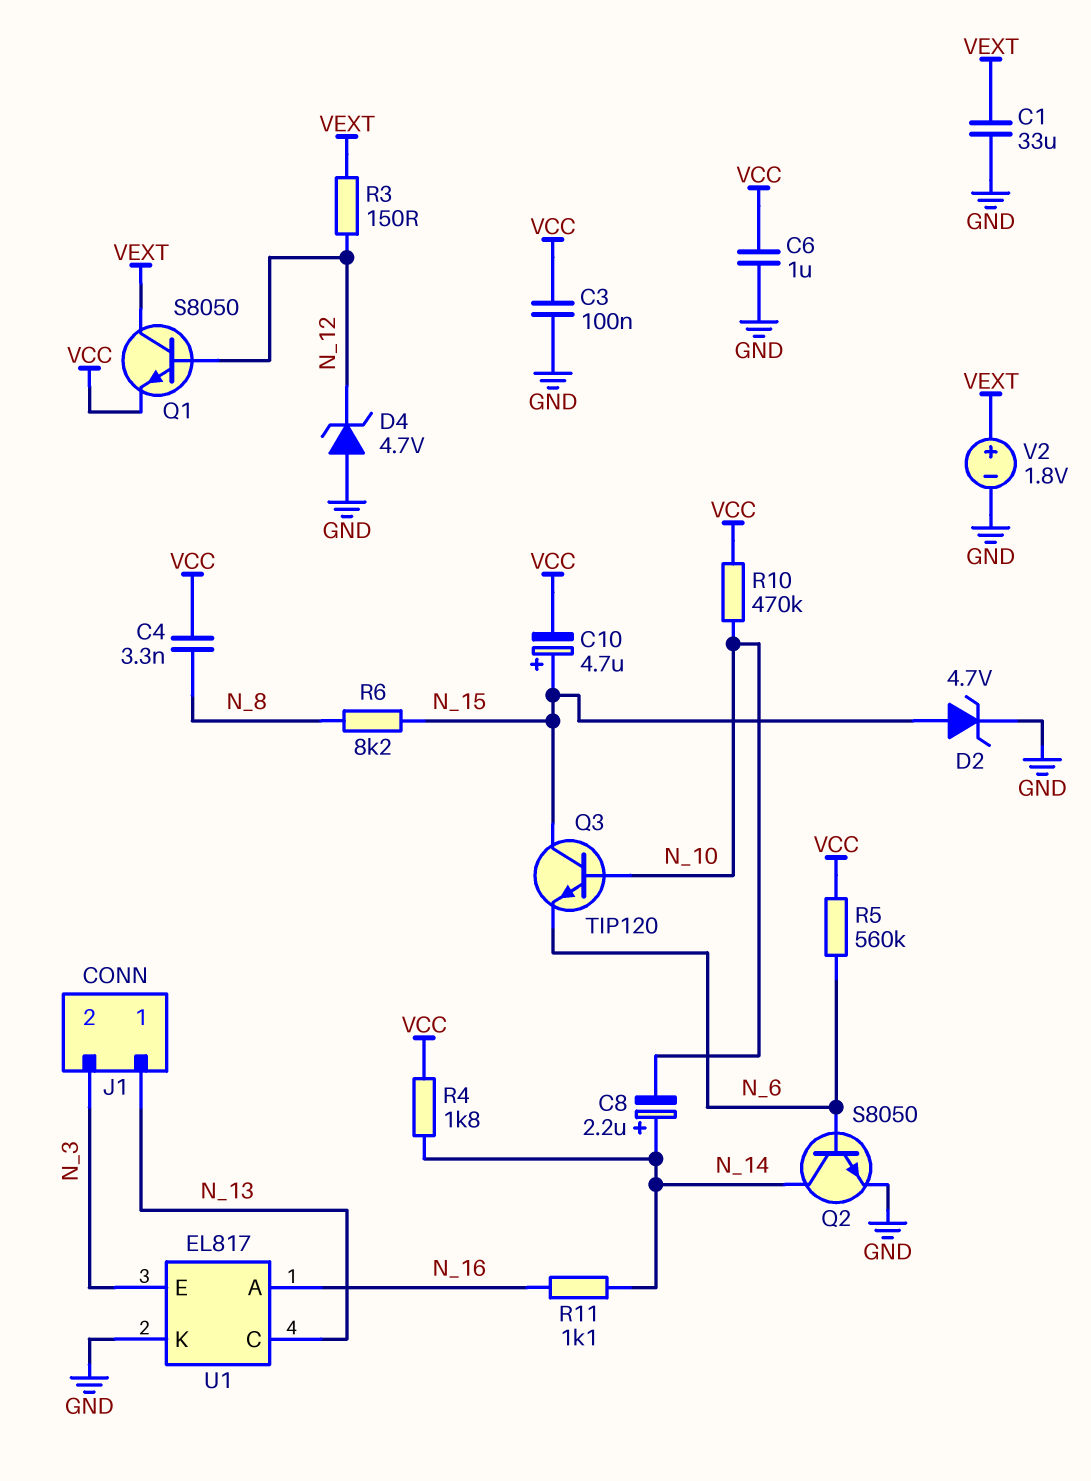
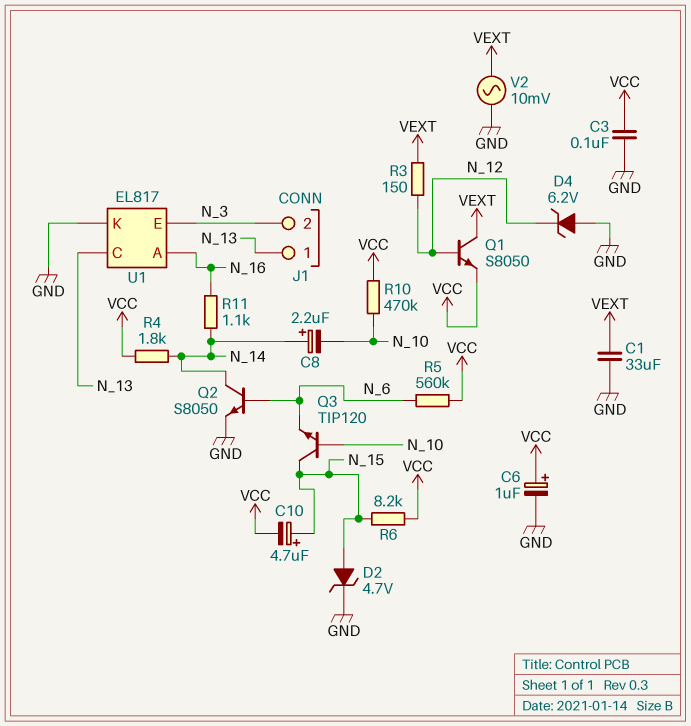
C4: 3.3nF (N_8, VCC) -> none
C6: 1uF (GND, VCC) -> 1uF (plus VCC, minus GND)
D4: zener 4.7V (A GND, K N_12) -> zener 6.2V (A GND, K N_12)
R6: 8.2k (N_8, N_15) -> 8.2k (N_15, VCC)
V2: 1.8V (plus VEXT, minus GND) -> AC 10mV (GND, VEXT)

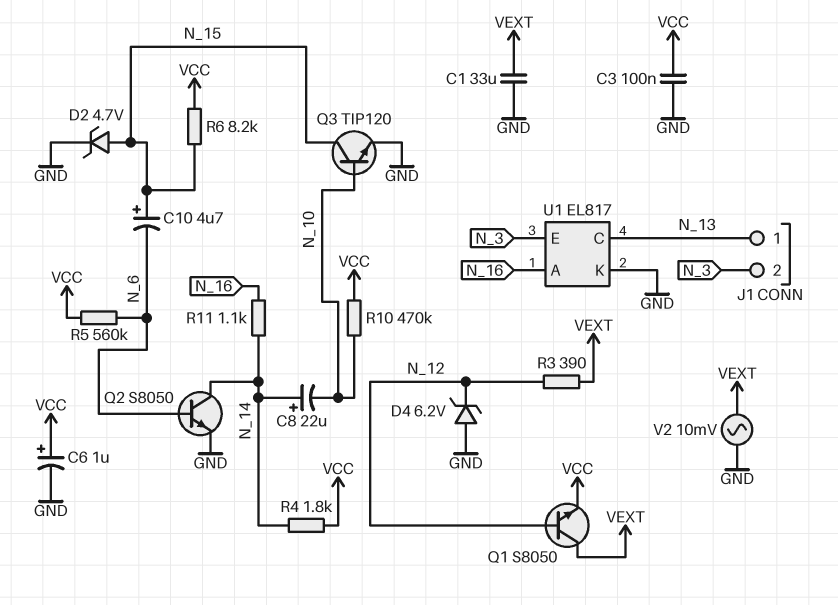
C8: 2.2uF (plus N_14, minus N_10) -> 22uF (plus N_14, minus N_10)
C10: 4.7uF (plus N_15, minus VCC) -> 4.7uF (plus N_15, minus N_6)
Q3: NPN TIP120 (B N_10, C N_15, E N_6) -> NPN TIP120 (B N_10, C N_15, E GND)
R3: 150 (N_12, VEXT) -> 390 (N_12, VEXT)

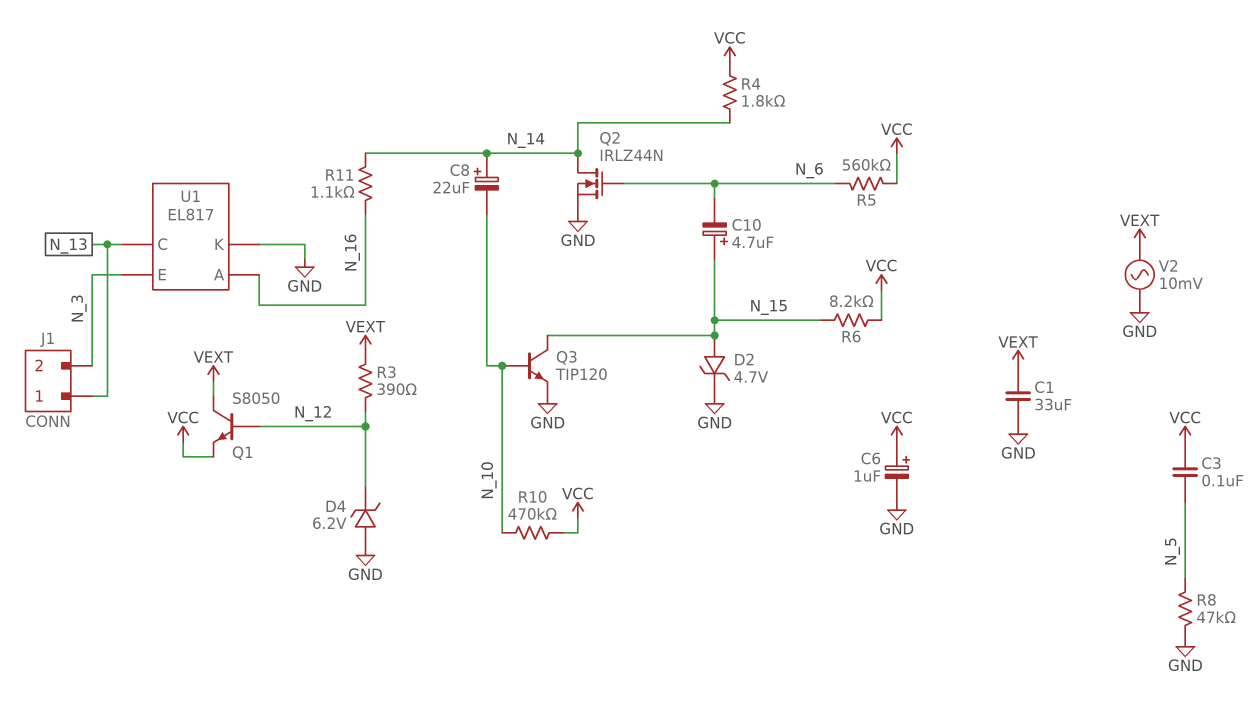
C3: 100nF (GND, VCC) -> 100nF (N_5, VCC)
Q2: NPN S8050 (B N_6, C N_14, E GND) -> NMOS IRLZ44N (G N_6, D N_14, S GND)
R8: none -> 47k (GND, N_5)

